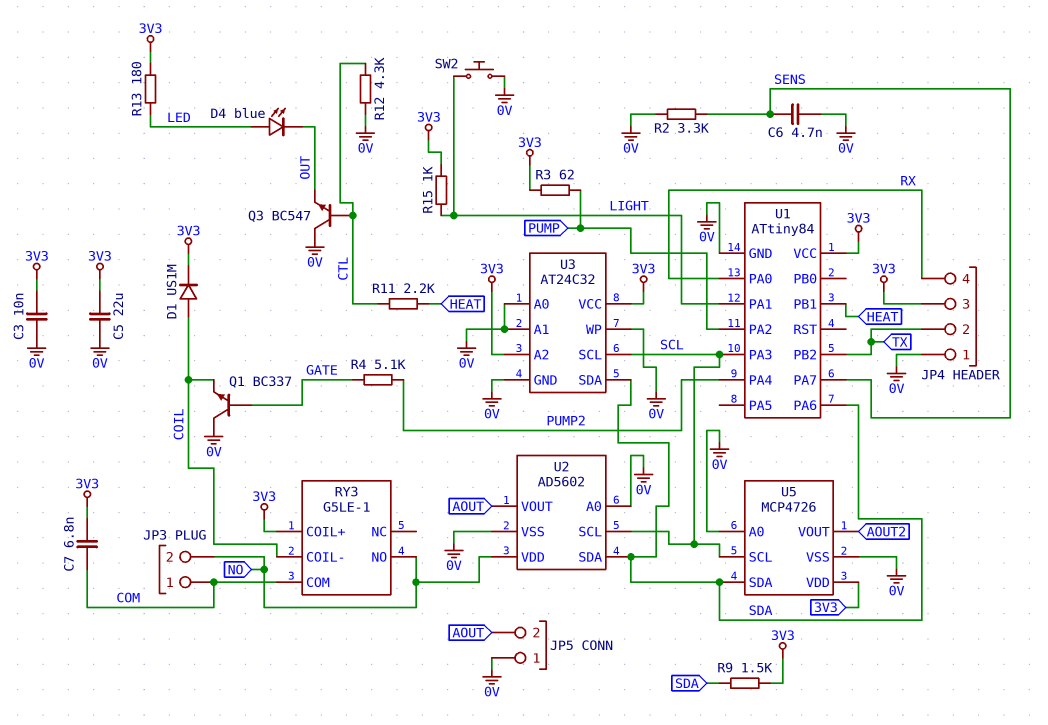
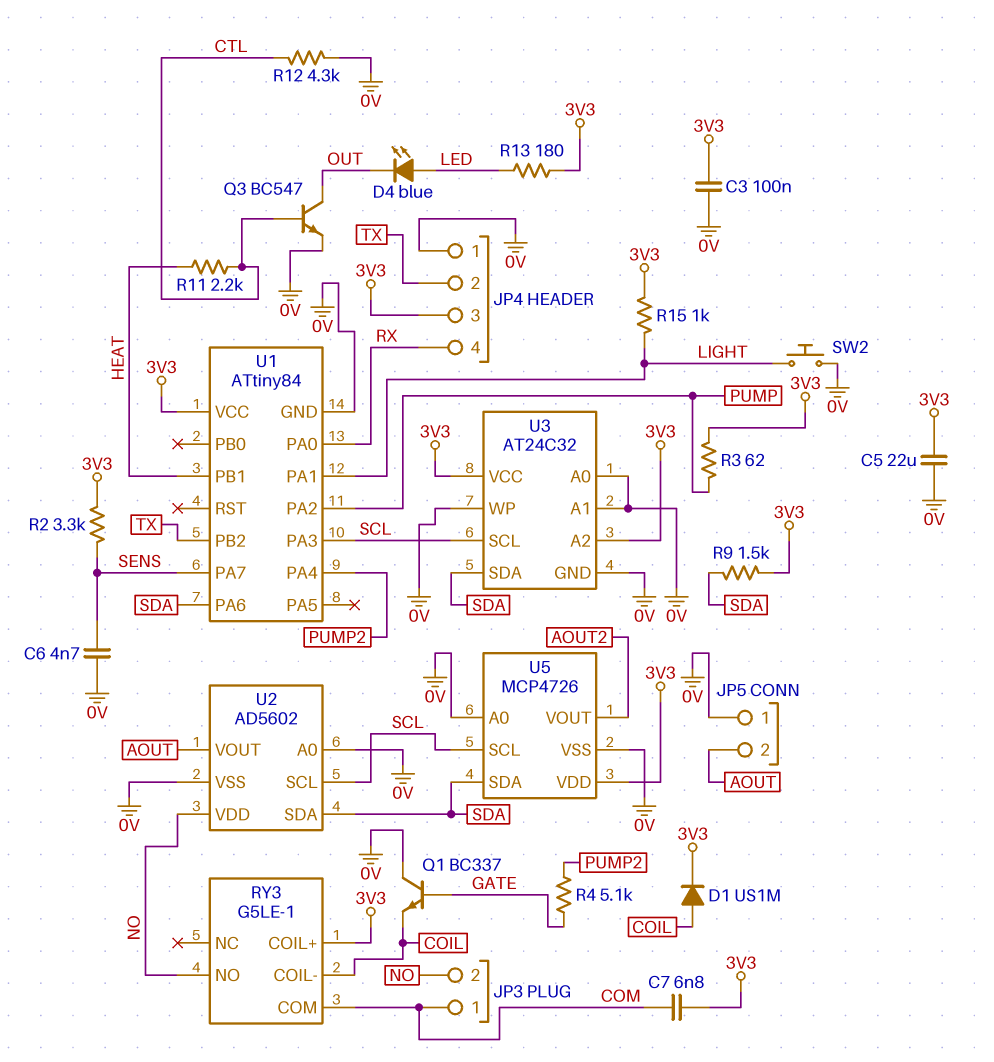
C3: 10nF (0V, 3V3) -> 100nF (0V, 3V3)
Q3: NPN BC547 (B CTL, C 0V, E OUT) -> NPN BC547 (B CTL, C OUT, E 0V)
R2: 3.3k (0V, SENS) -> 3.3k (3V3, SENS)

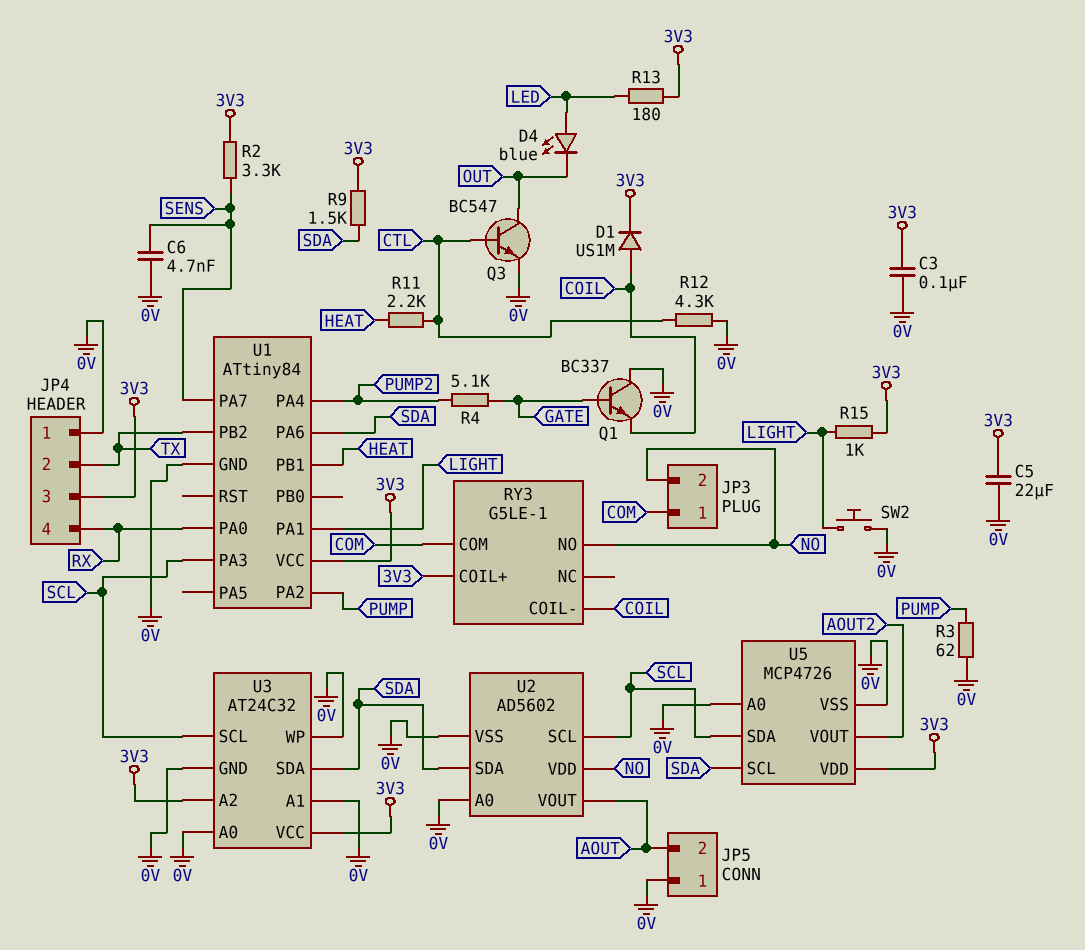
C7: 6.8nF (3V3, COM) -> none
R3: 62 (3V3, PUMP) -> 62 (0V, PUMP)
U5 pin SCL: SCL -> SDA
U5 pin SDA: SDA -> SCL

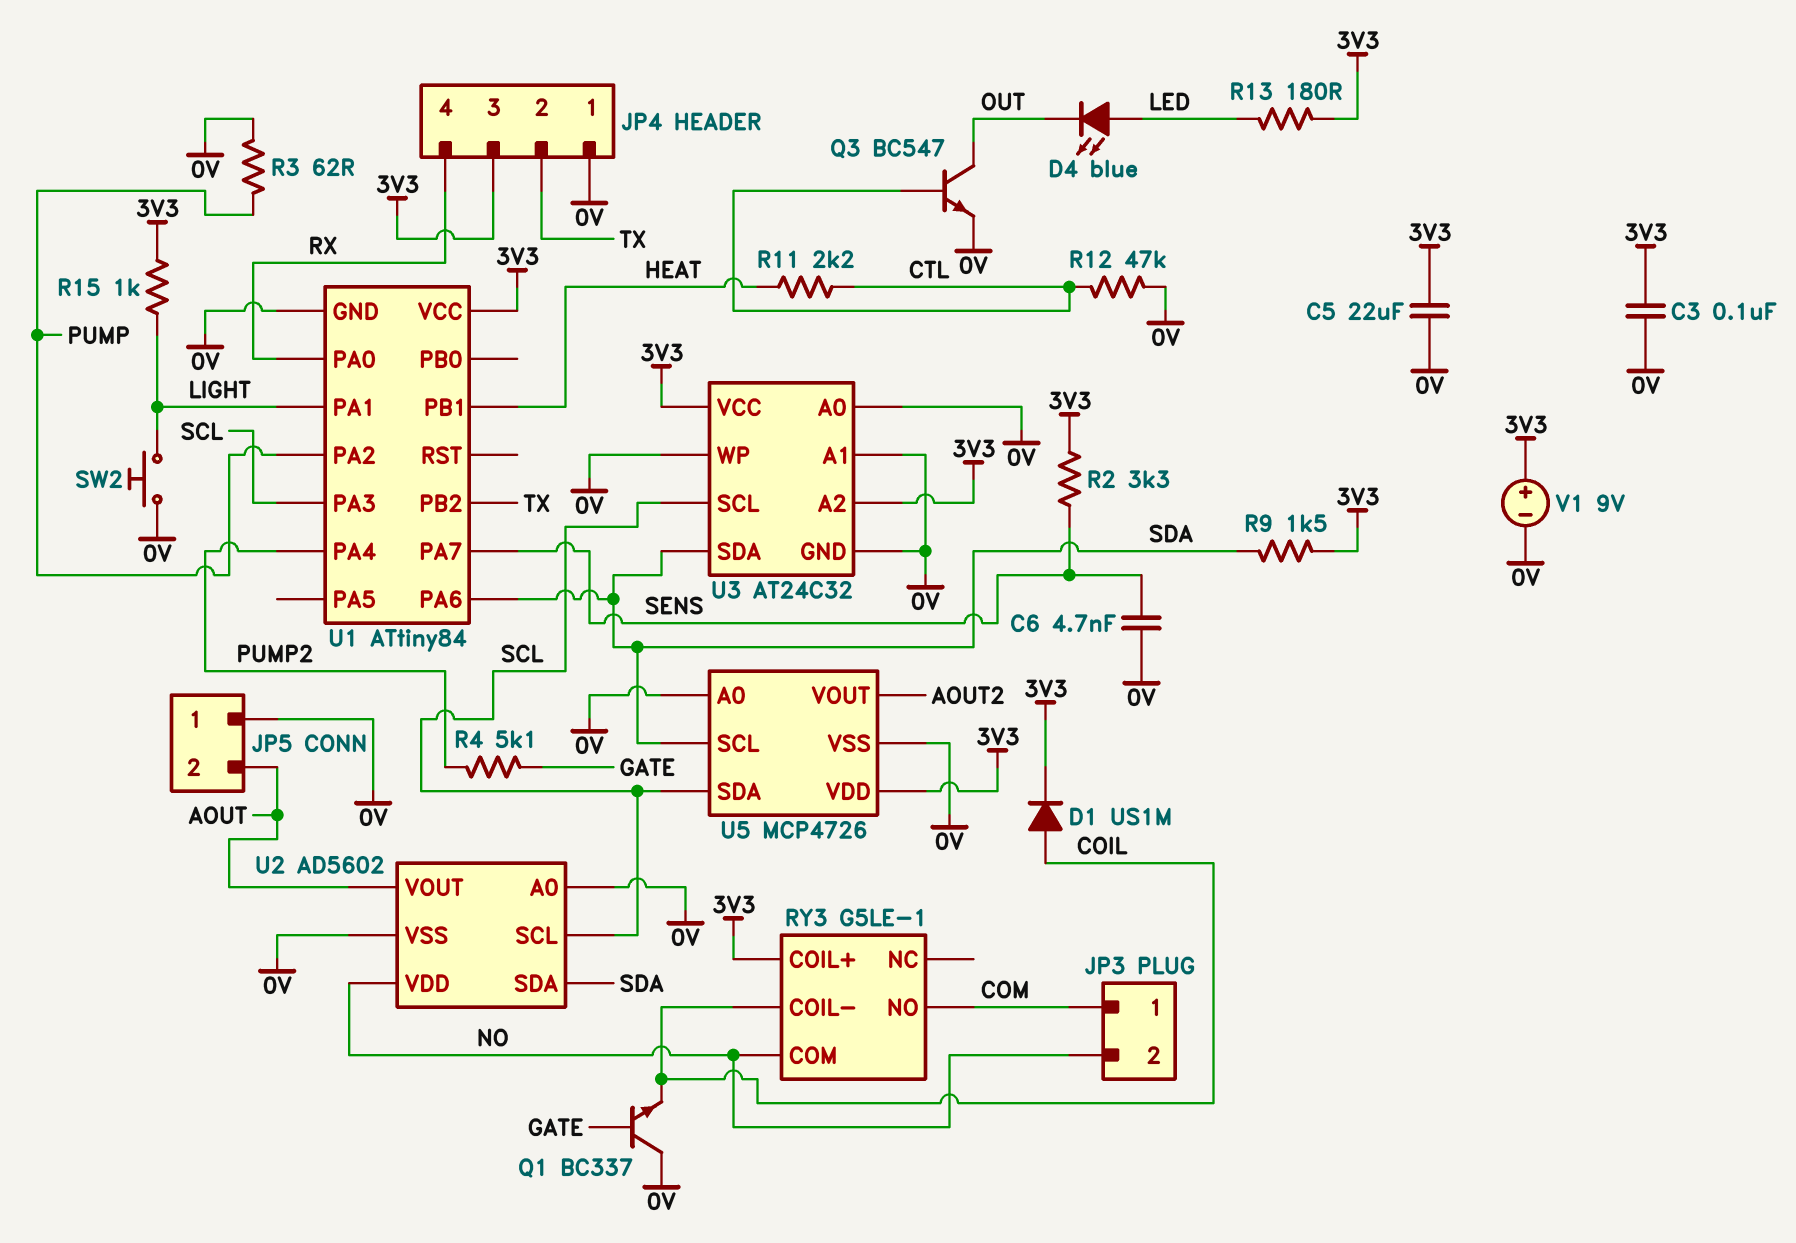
R12: 4.3k (0V, CTL) -> 47k (0V, CTL)
RY3 pin COM: COM -> NO
RY3 pin NO: NO -> COM
V1: none -> 9V (plus 3V3, minus 0V)

